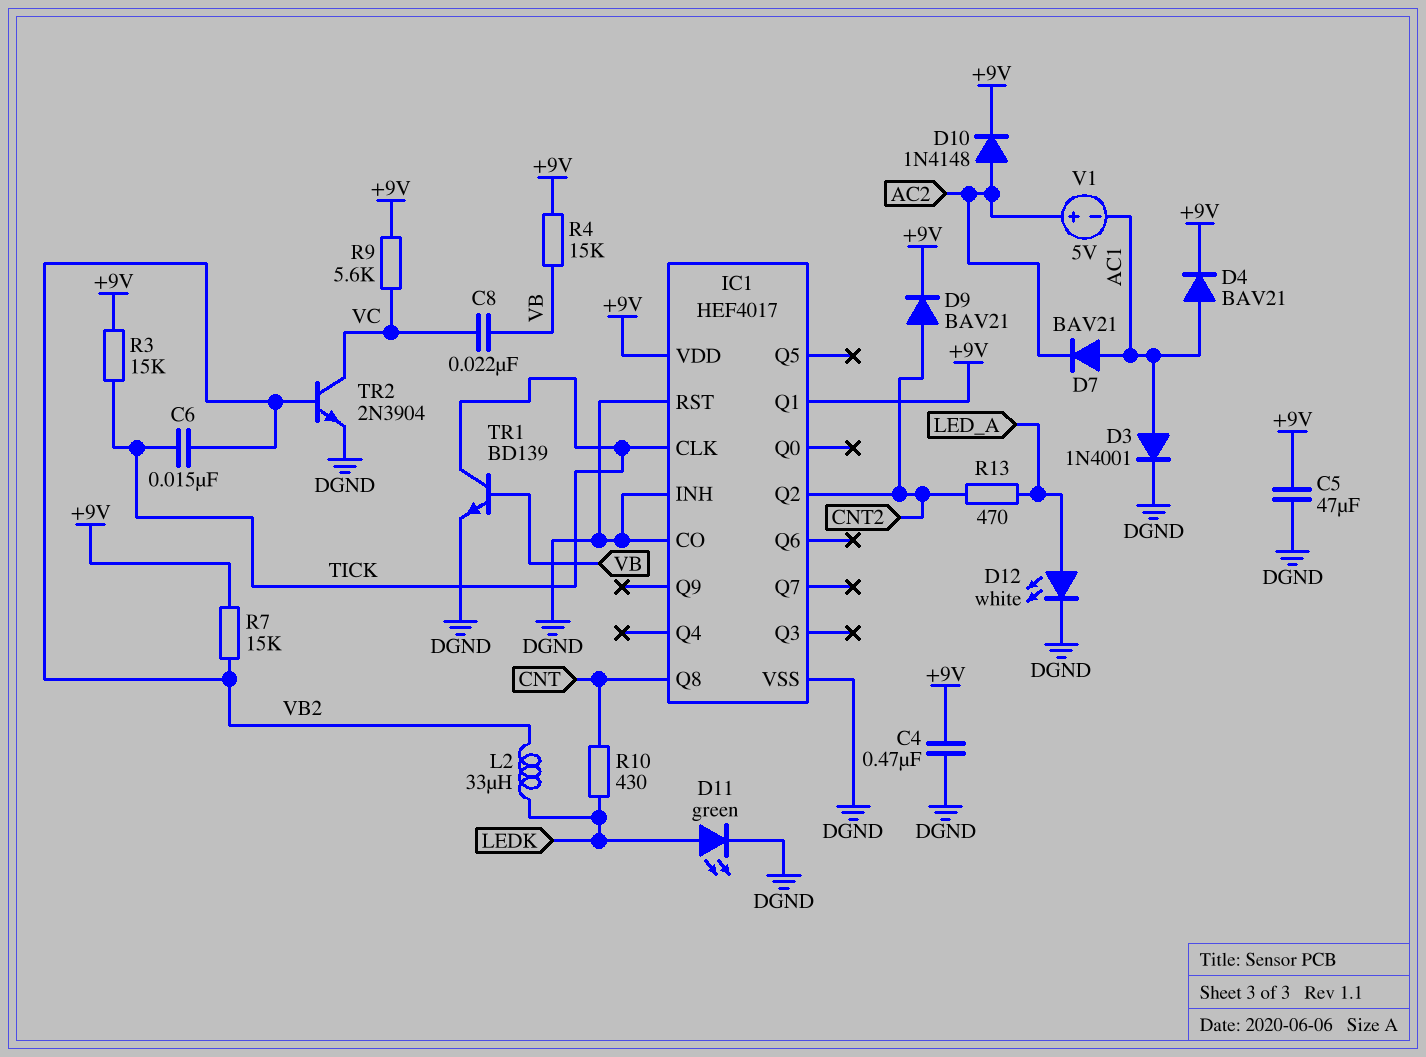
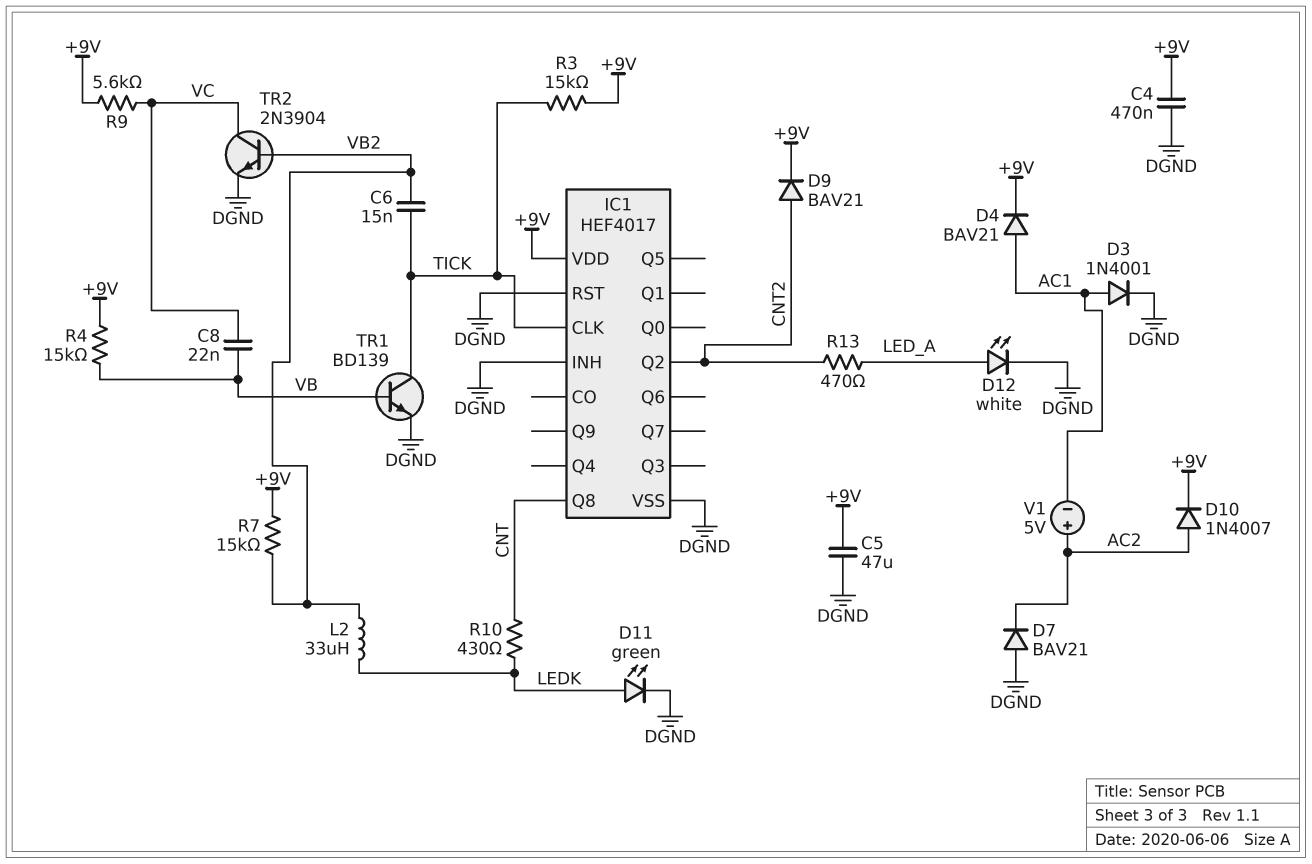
D7: diode BAV21 (A AC1, K AC2) -> diode BAV21 (A DGND, K AC2)
D10: diode 1N4148 (A AC2, K +9V) -> diode 1N4007 (A AC2, K +9V)
IC1 pin CO: DGND -> none
IC1 pin Q1: +9V -> none

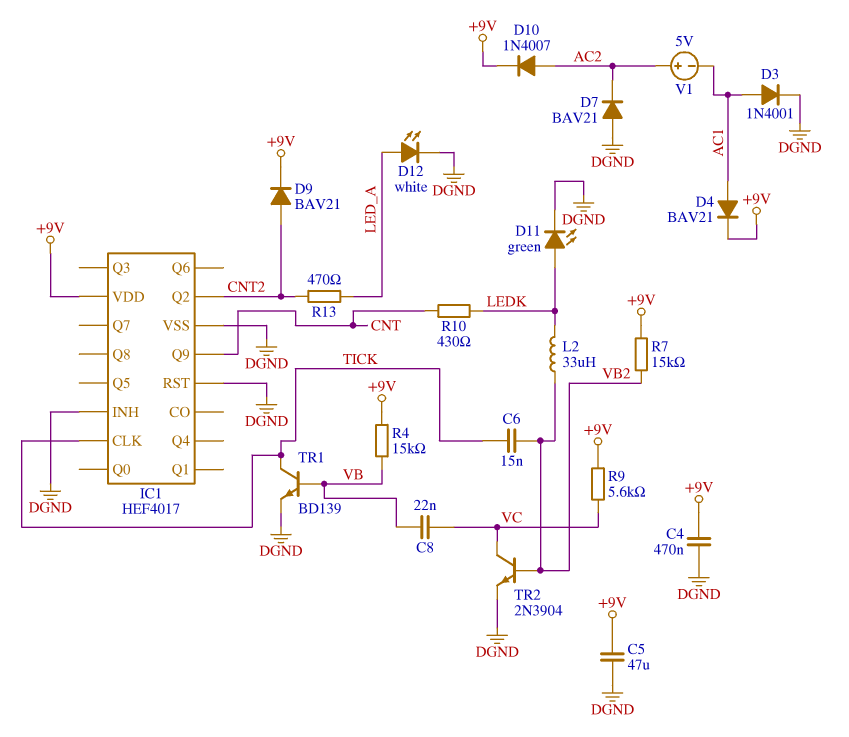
IC1 pin Q8: CNT -> none
IC1 pin Q9: none -> CNT
R3: 15k (+9V, TICK) -> none

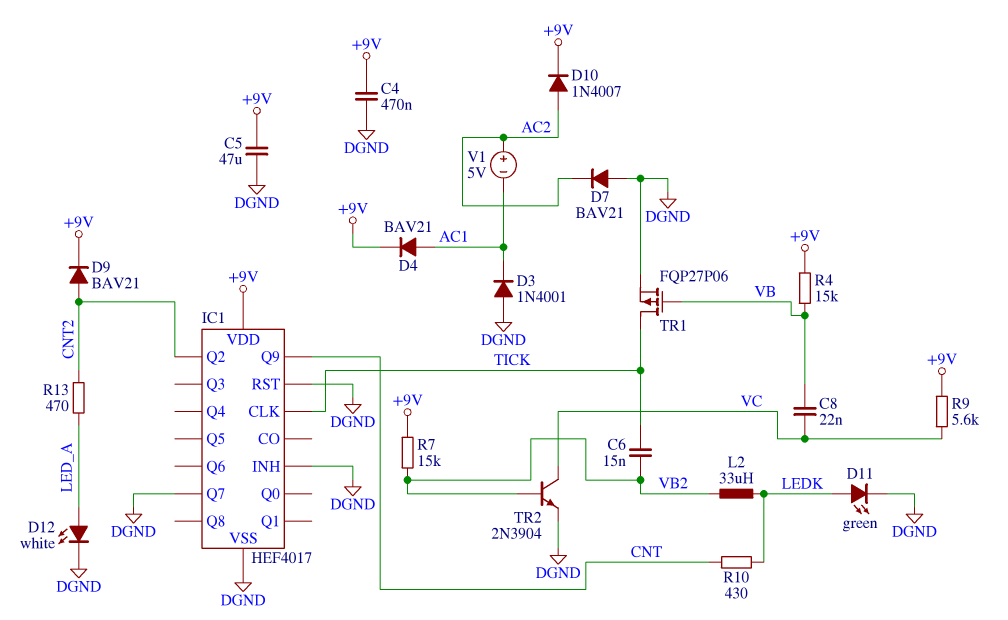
D3: diode 1N4001 (A AC1, K DGND) -> diode 1N4001 (A DGND, K AC1)
IC1 pin Q7: none -> DGND
TR1: NPN BD139 (B VB, C TICK, E DGND) -> PMOS FQP27P06 (G VB, D TICK, S DGND)

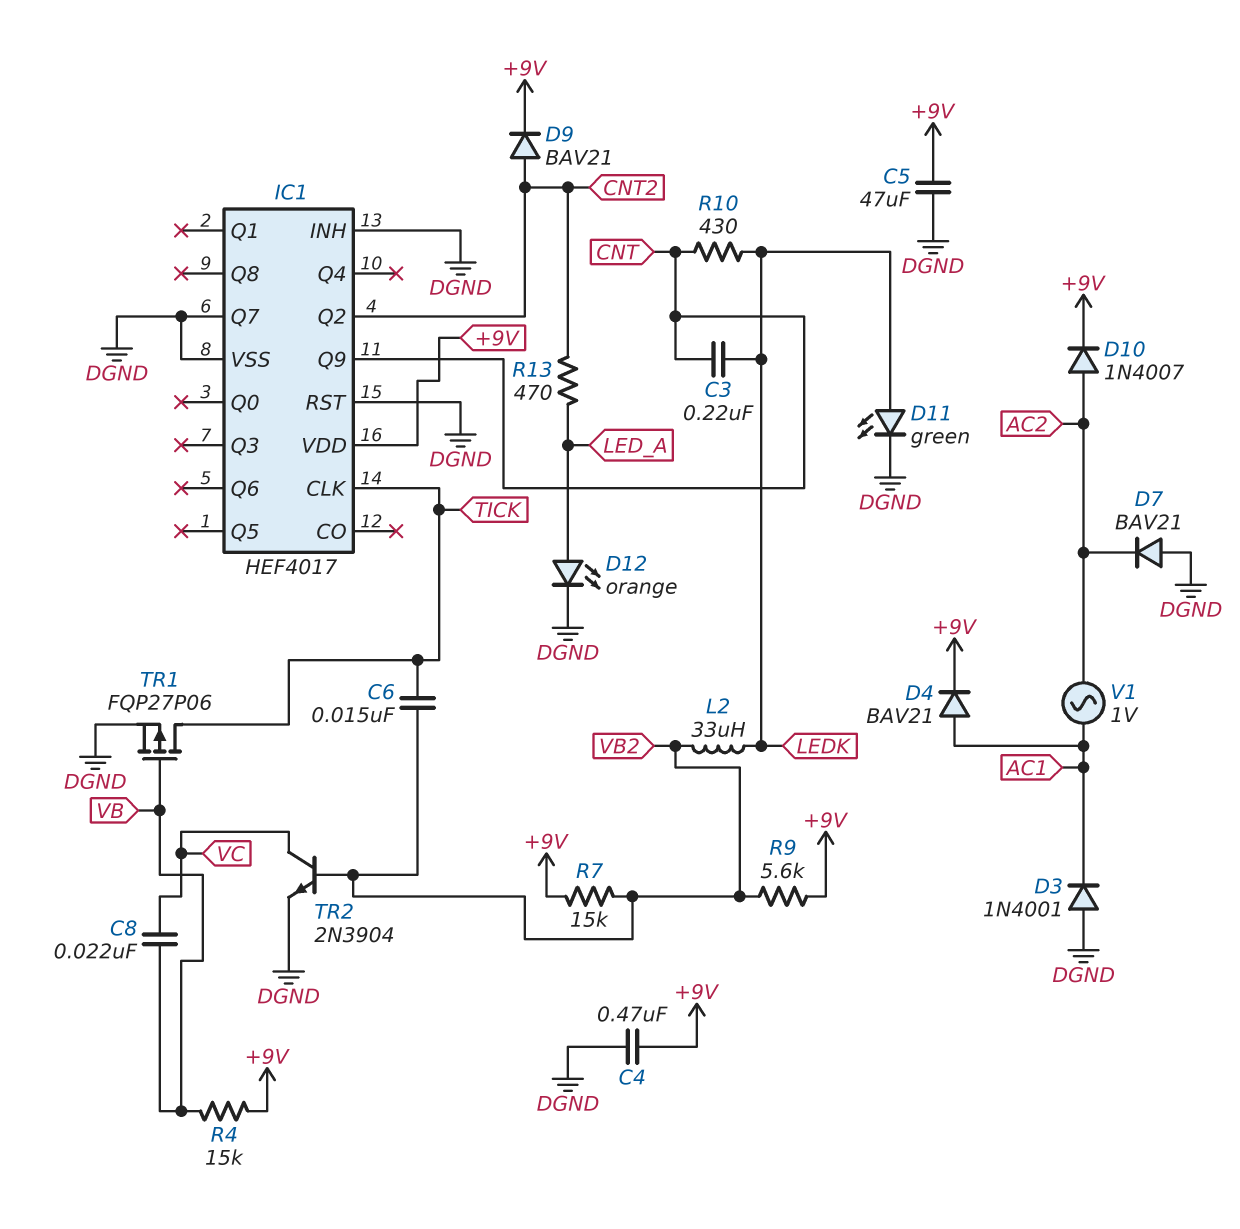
C3: none -> 220nF (CNT, LEDK)
D12: LED white (A LED_A, K DGND) -> LED orange (A LED_A, K DGND)
R9: 5.6k (+9V, VC) -> 5.6k (+9V, VB2)
V1: 5V (plus AC2, minus AC1) -> AC 1V (AC1, AC2)

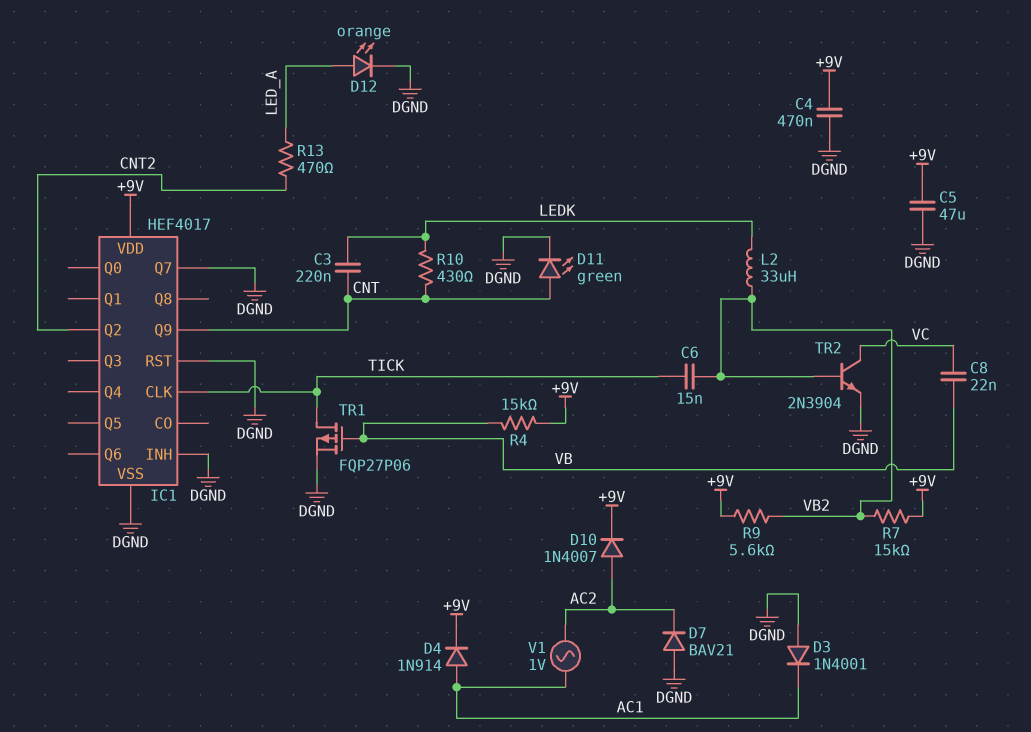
D4: diode BAV21 (A AC1, K +9V) -> diode 1N914 (A AC1, K +9V)
D9: diode BAV21 (A CNT2, K +9V) -> none
D11: LED green (A LEDK, K DGND) -> LED green (A CNT, K DGND)

